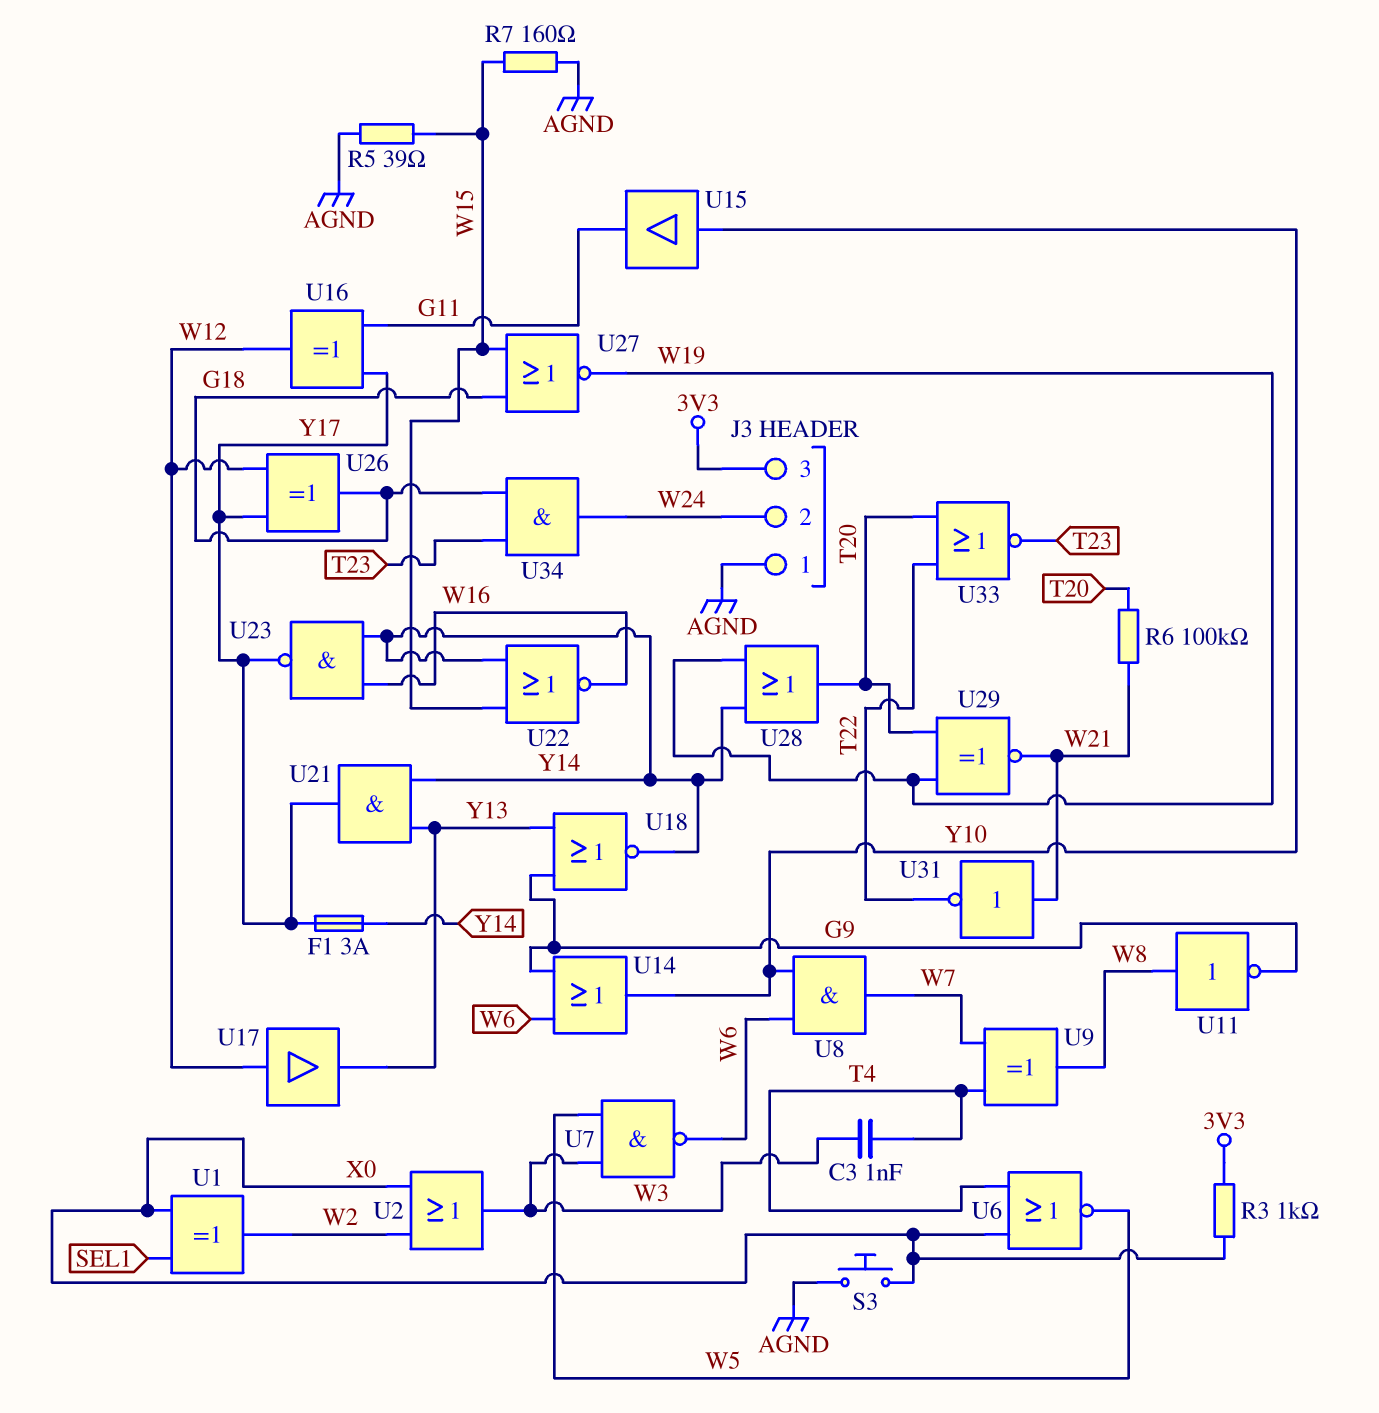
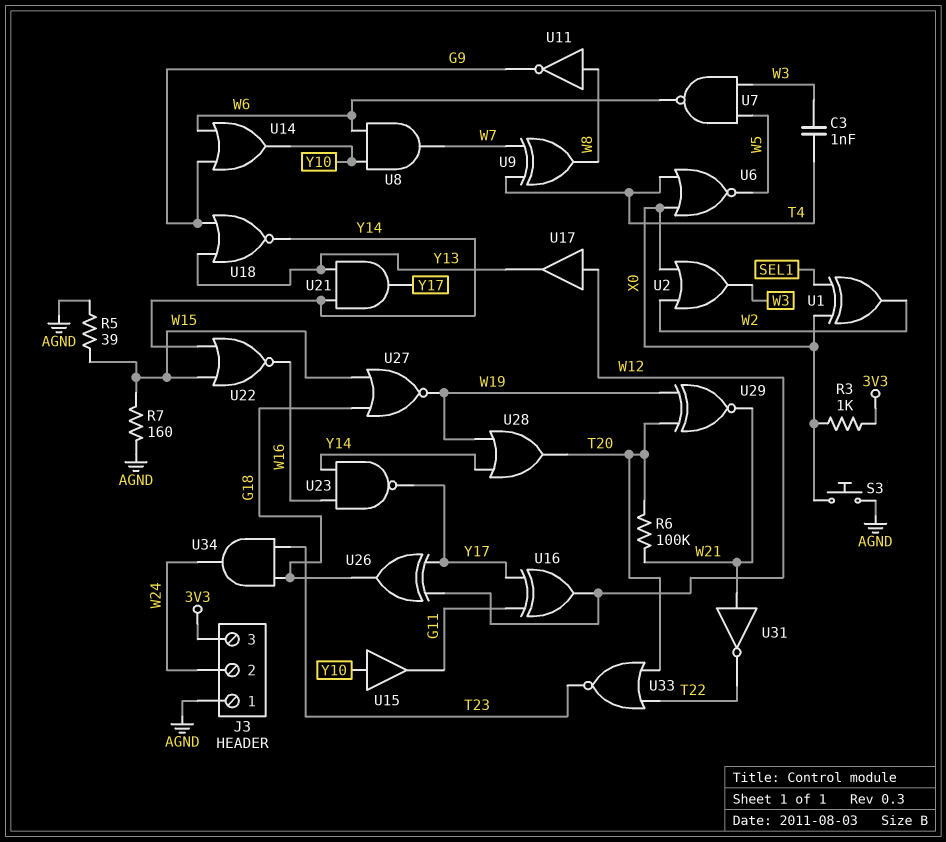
F1: 3A (Y14, Y17) -> none

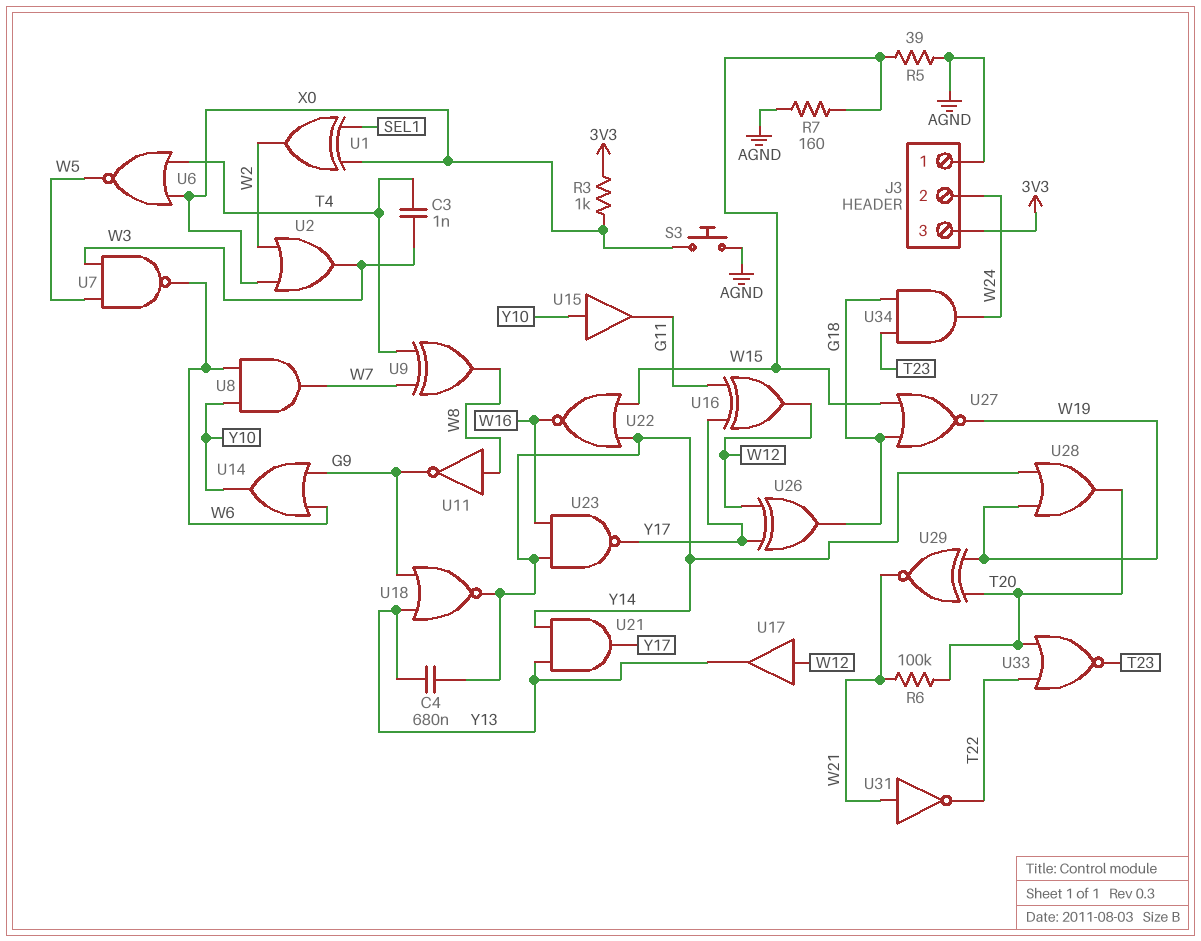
C4: none -> 680nF (Y13, Y14)

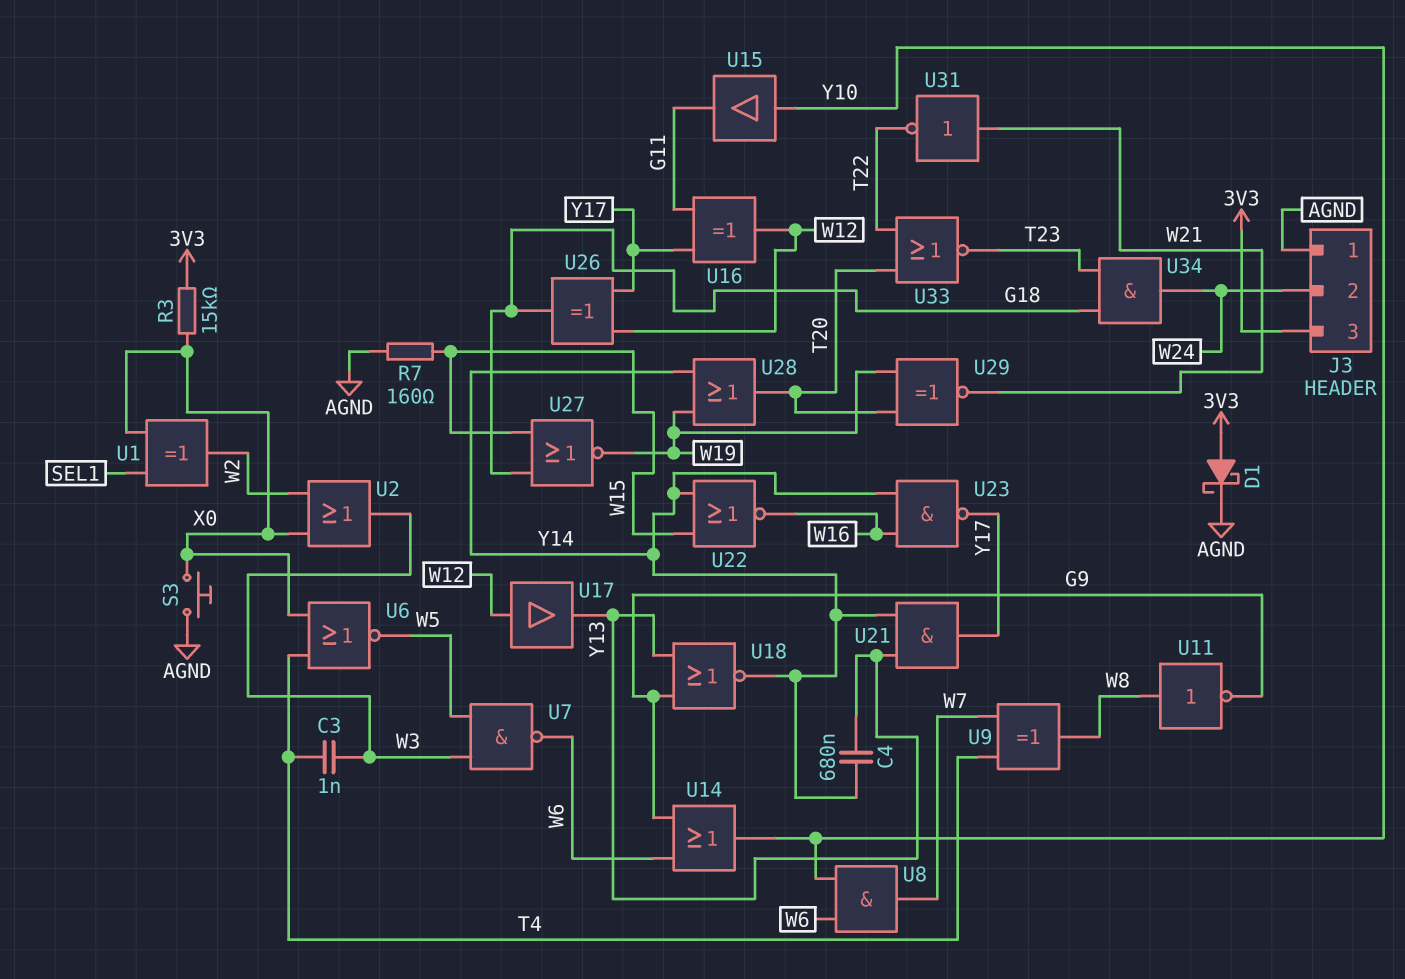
D1: none -> schottky (A 3V3, K AGND)
R3: 1k (3V3, X0) -> 15k (3V3, X0)
R5: 39 (AGND, W15) -> none
R6: 100k (T20, W21) -> none

